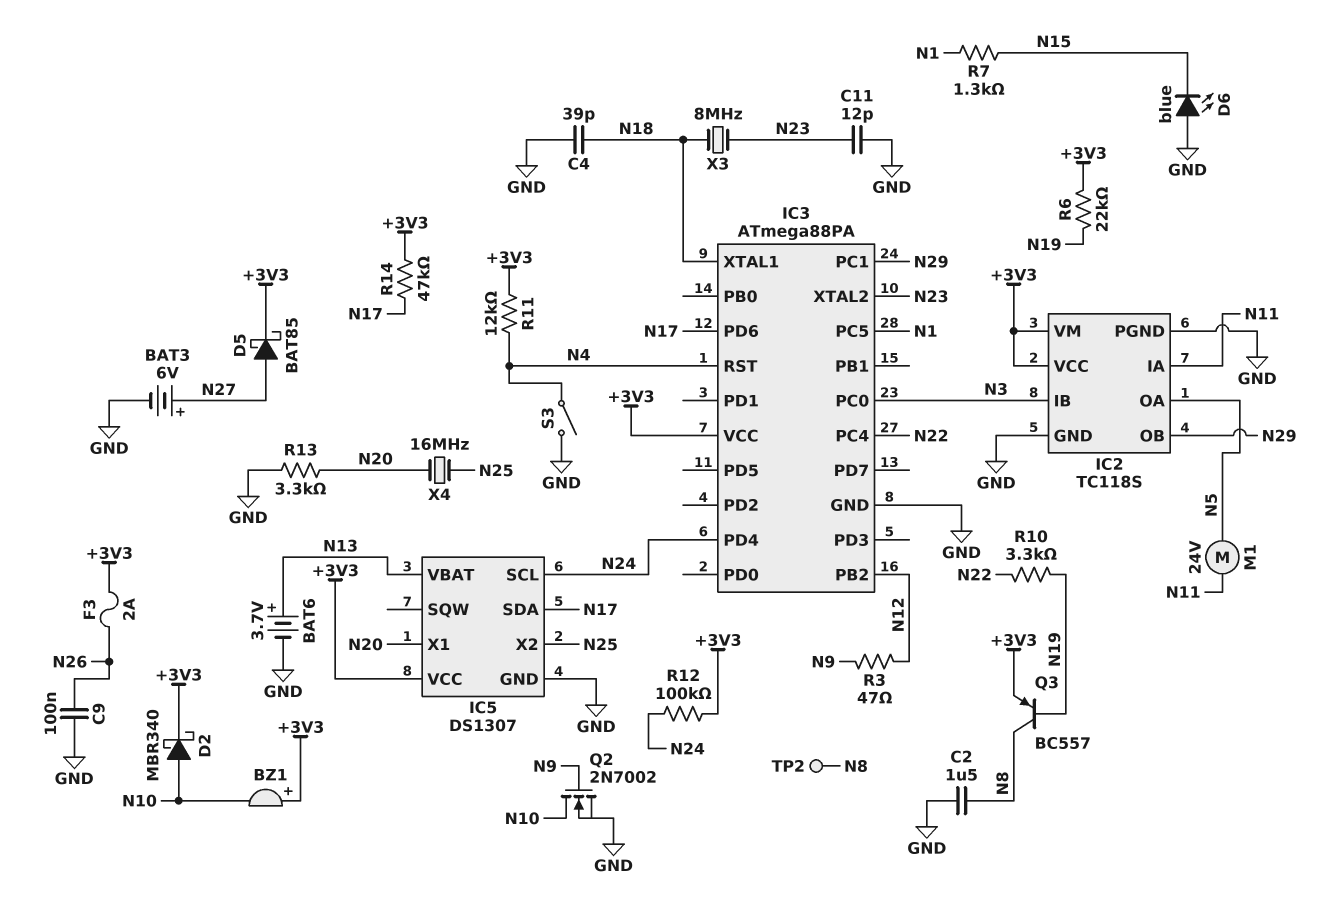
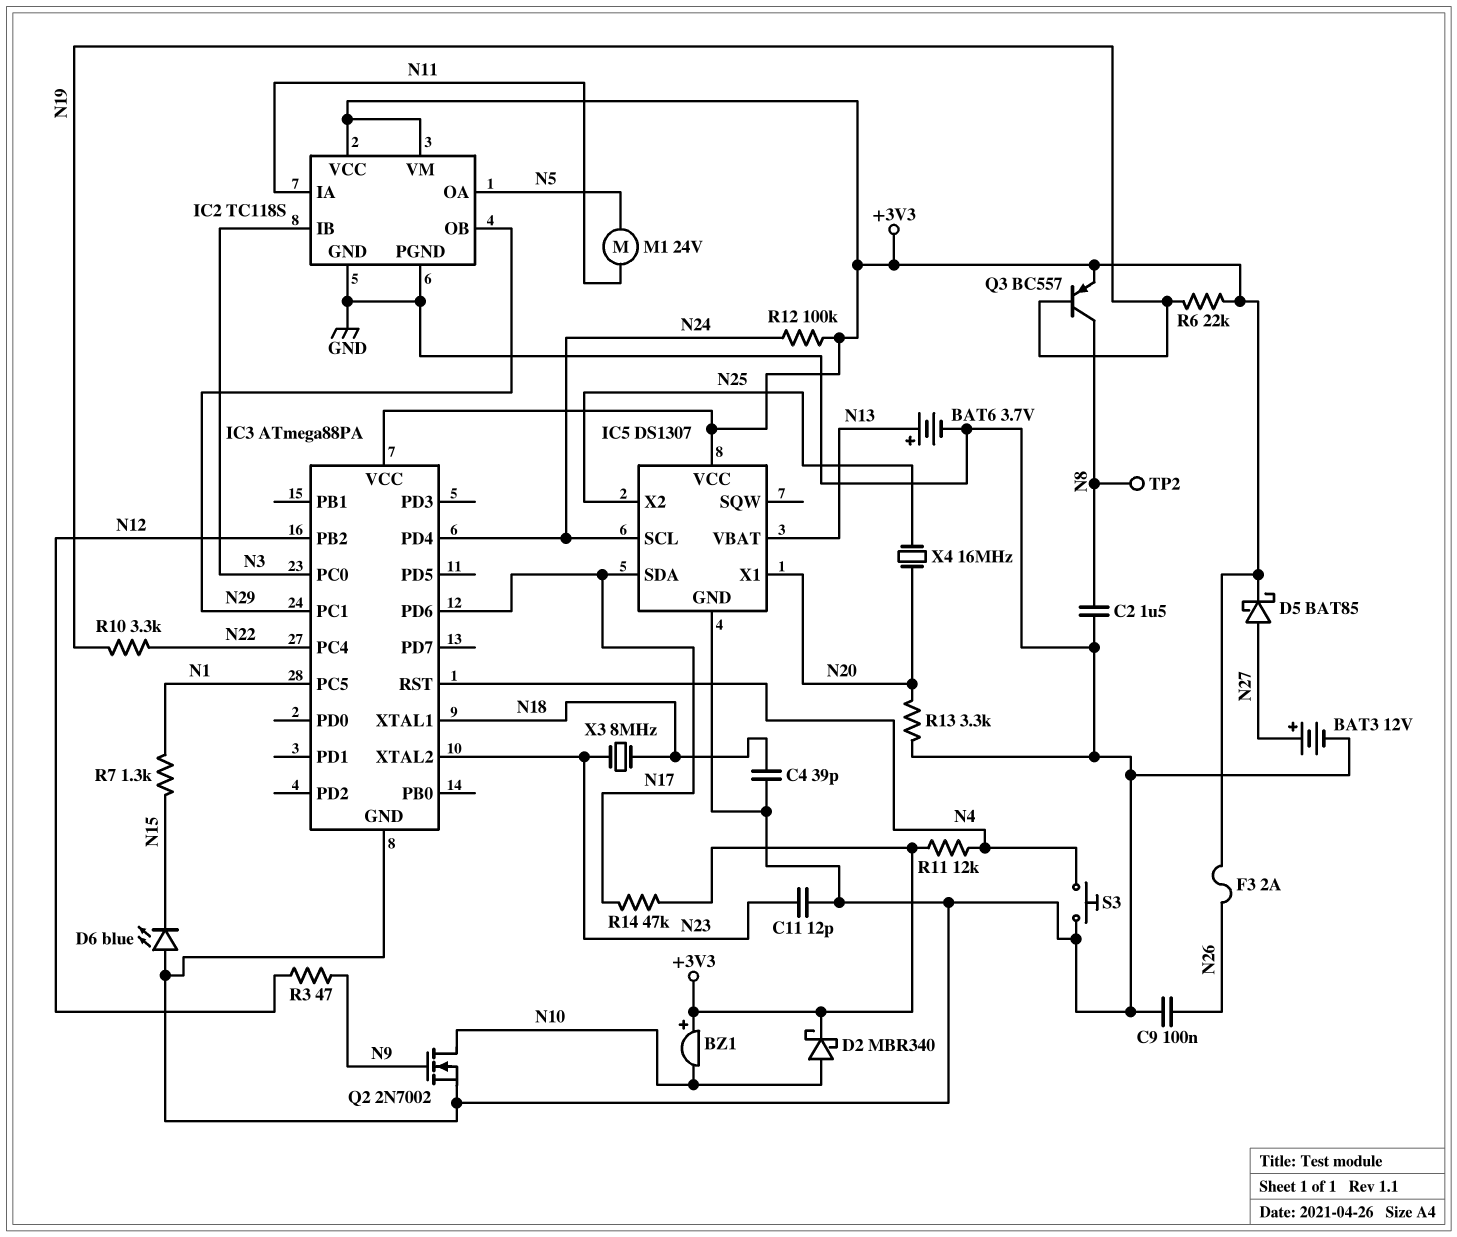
BAT3: 6V (plus N27, minus GND) -> 12V (plus N27, minus GND)
S3: switch (GND, N4) -> button (GND, N4)

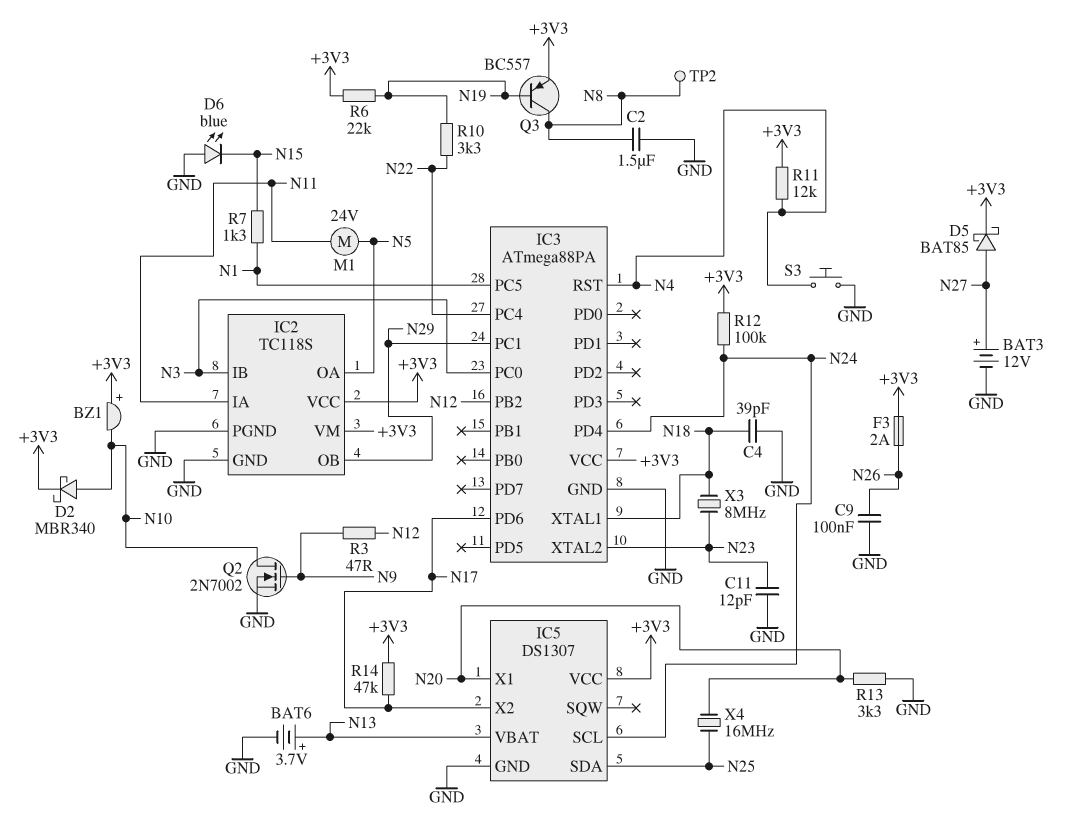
IC5 pin SDA: N17 -> N25
IC5 pin X2: N25 -> N17

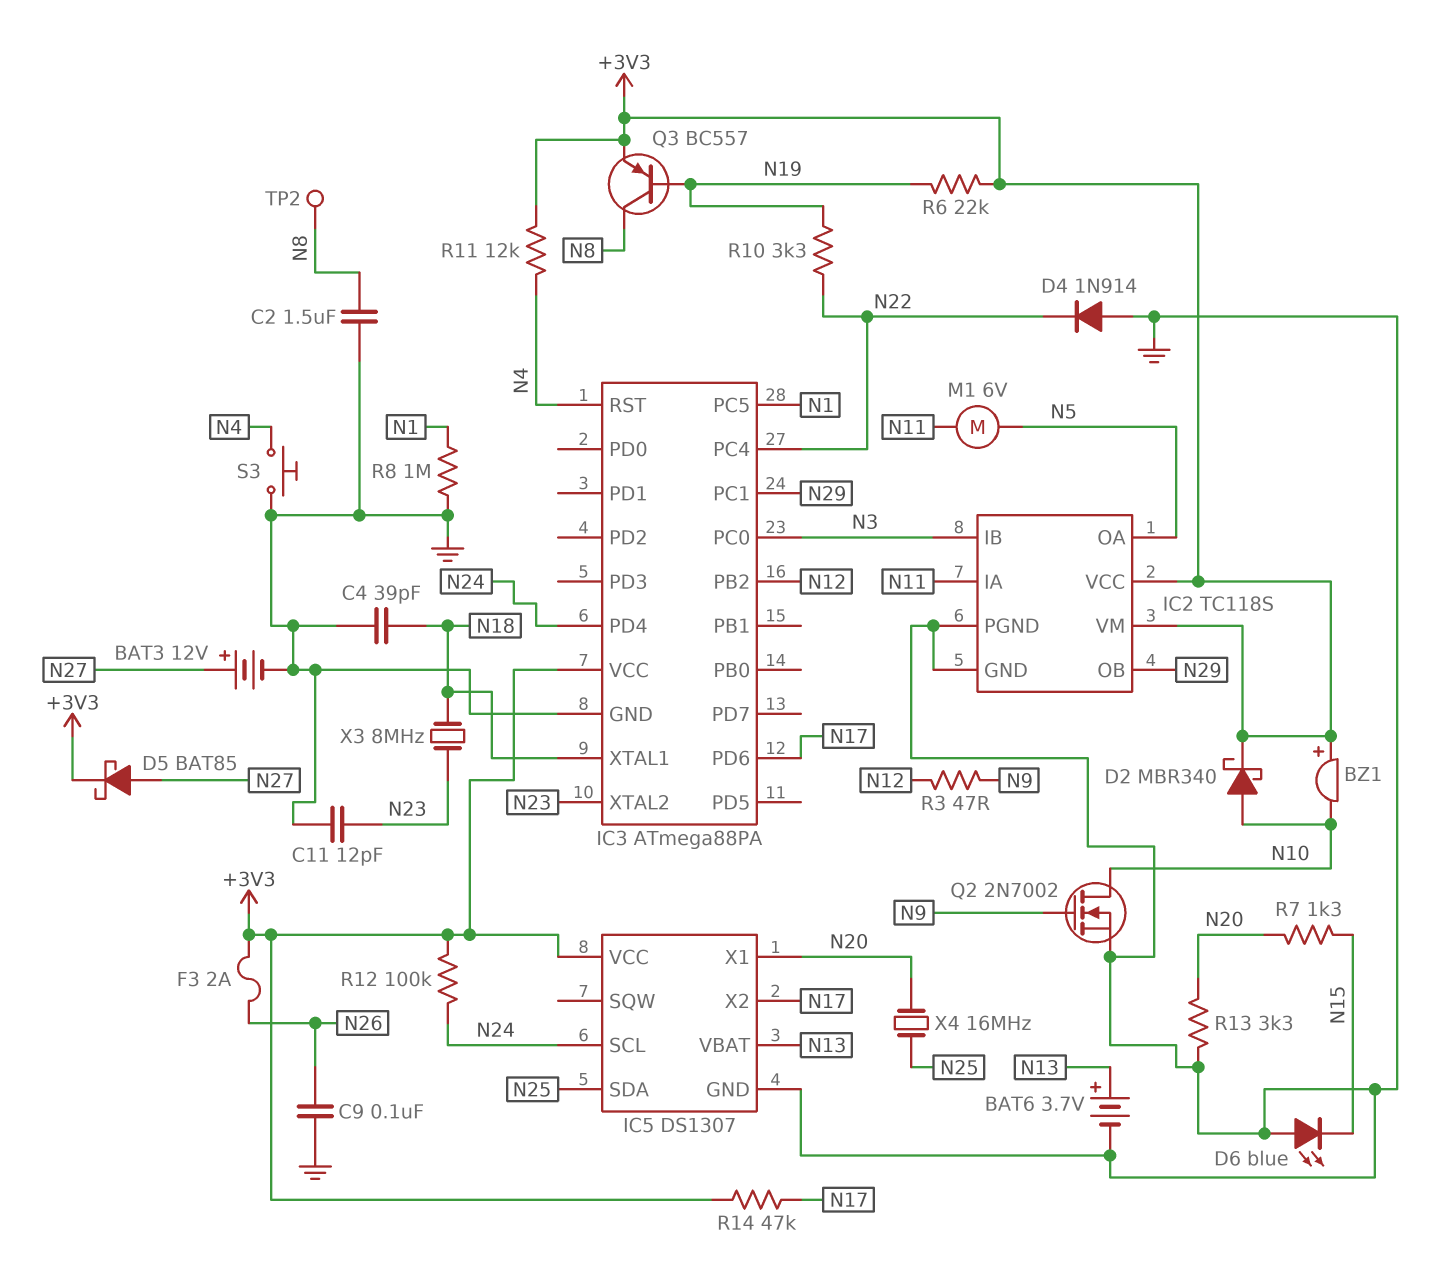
D4: none -> diode 1N914 (A GND, K N22)
M1: motor 24V (N5, N11) -> motor 6V (N5, N11)
R7: 1.3k (N1, N15) -> 1.3k (N15, N20)
R8: none -> 1M (GND, N1)

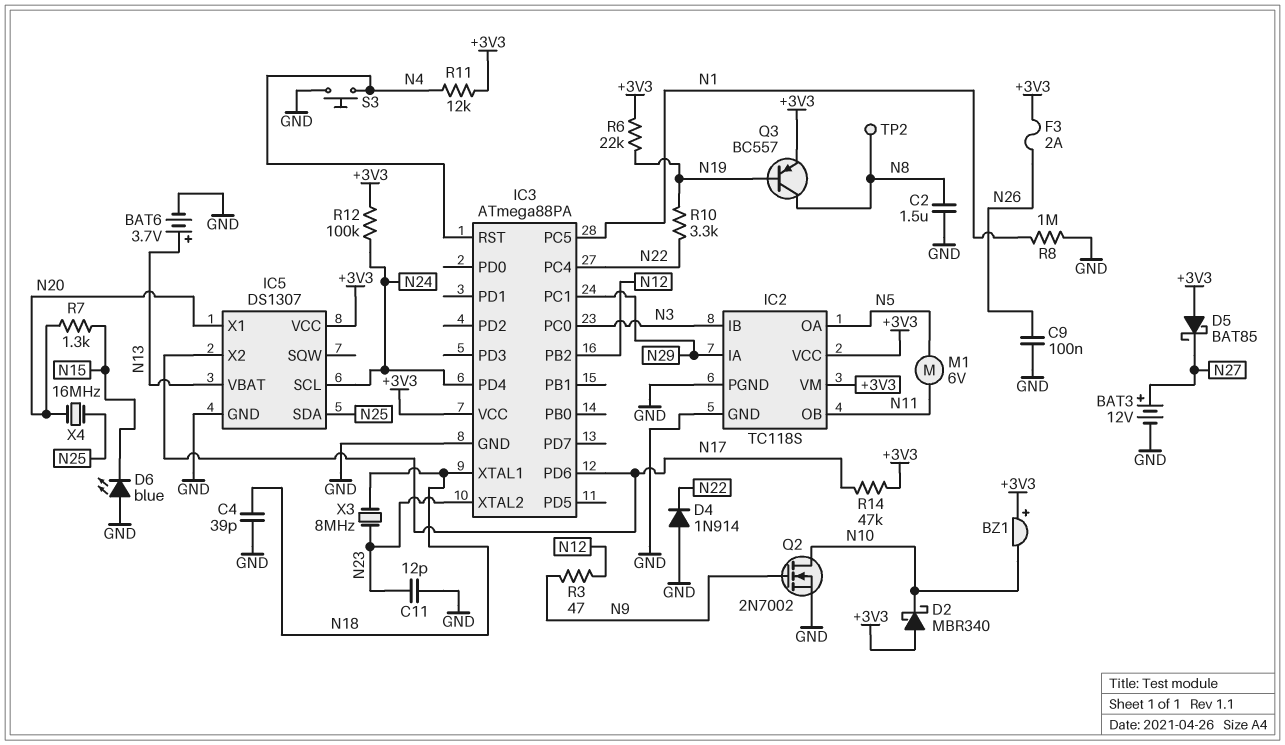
D2: schottky MBR340 (A N10, K +3V3) -> schottky MBR340 (A +3V3, K N10)
D5: schottky BAT85 (A N27, K +3V3) -> schottky BAT85 (A +3V3, K N27)
IC2 pin IA: N11 -> N29
IC2 pin OB: N29 -> N11
R13: 3.3k (GND, N20) -> none

